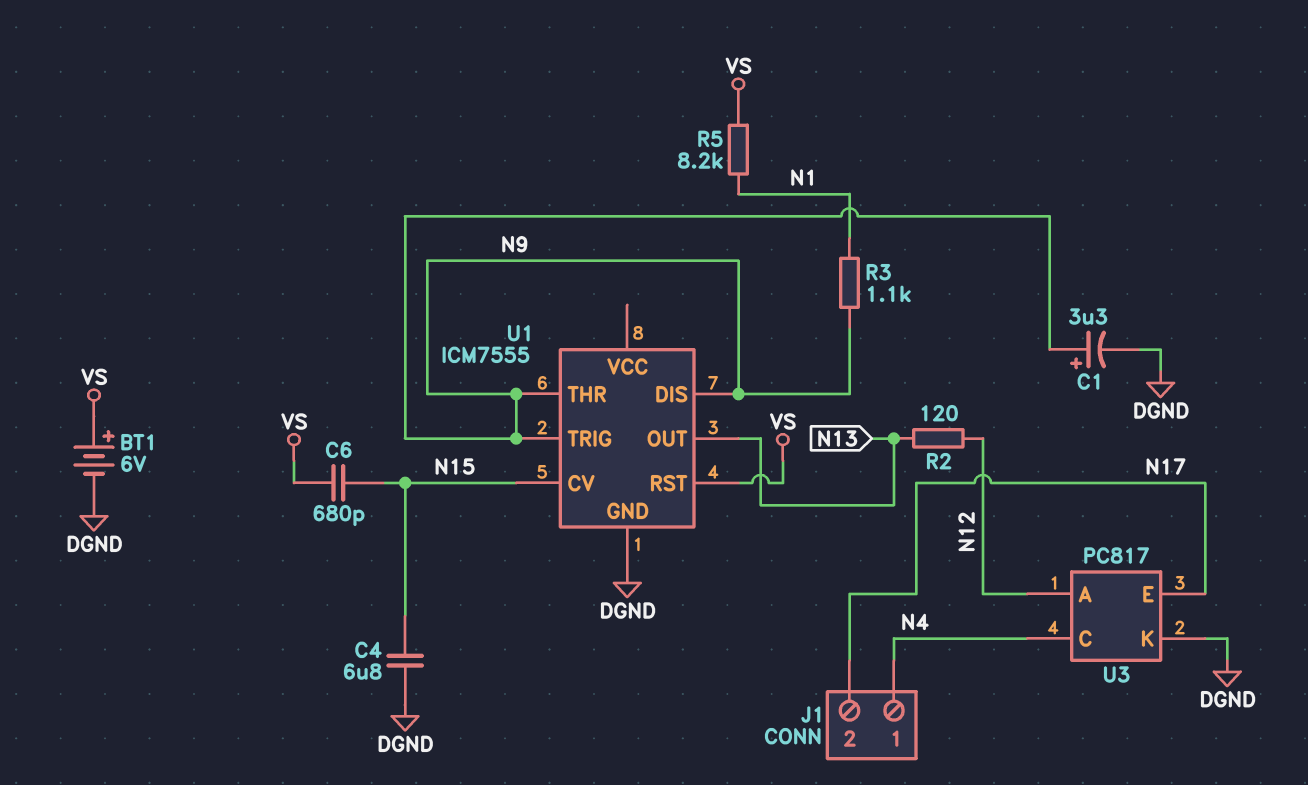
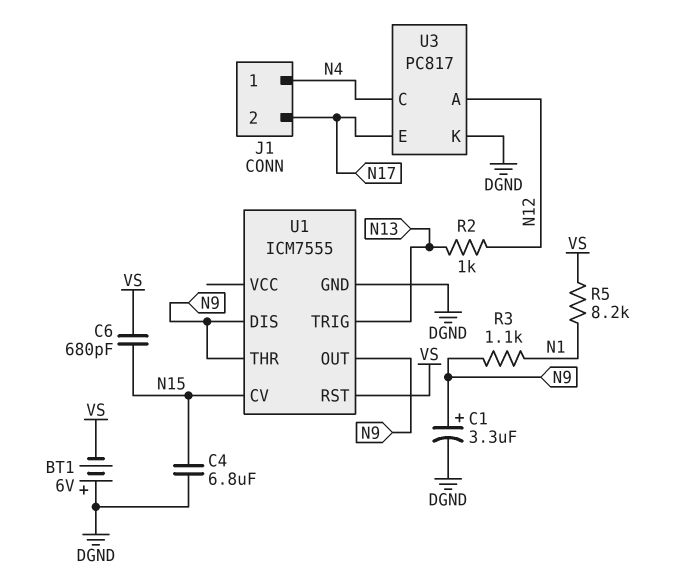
BT1: 6V (plus VS, minus DGND) -> 6V (plus DGND, minus VS)
R2: 120 (N12, N13) -> 1k (N12, N13)
U1 pin OUT: N13 -> N9
U1 pin TRIG: N9 -> N13

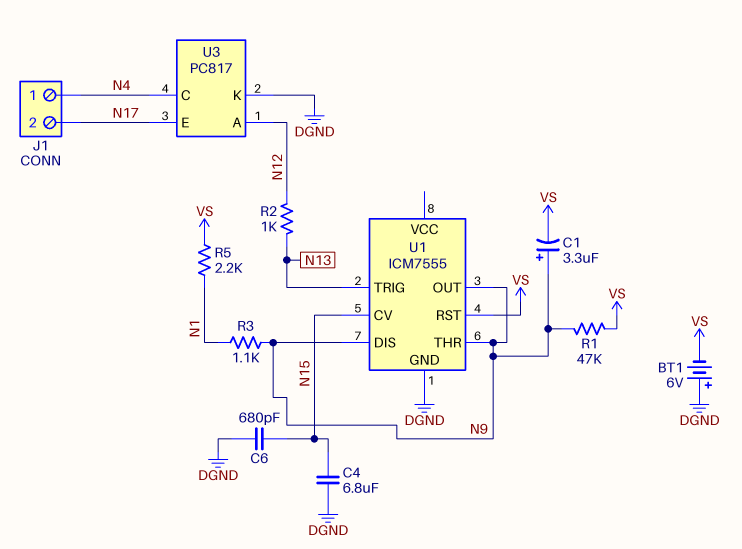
C1: 3.3uF (plus N9, minus DGND) -> 3.3uF (plus N9, minus VS)
C6: 680pF (N15, VS) -> 680pF (DGND, N15)
R1: none -> 47k (N9, VS)
R5: 8.2k (N1, VS) -> 2.2k (N1, VS)

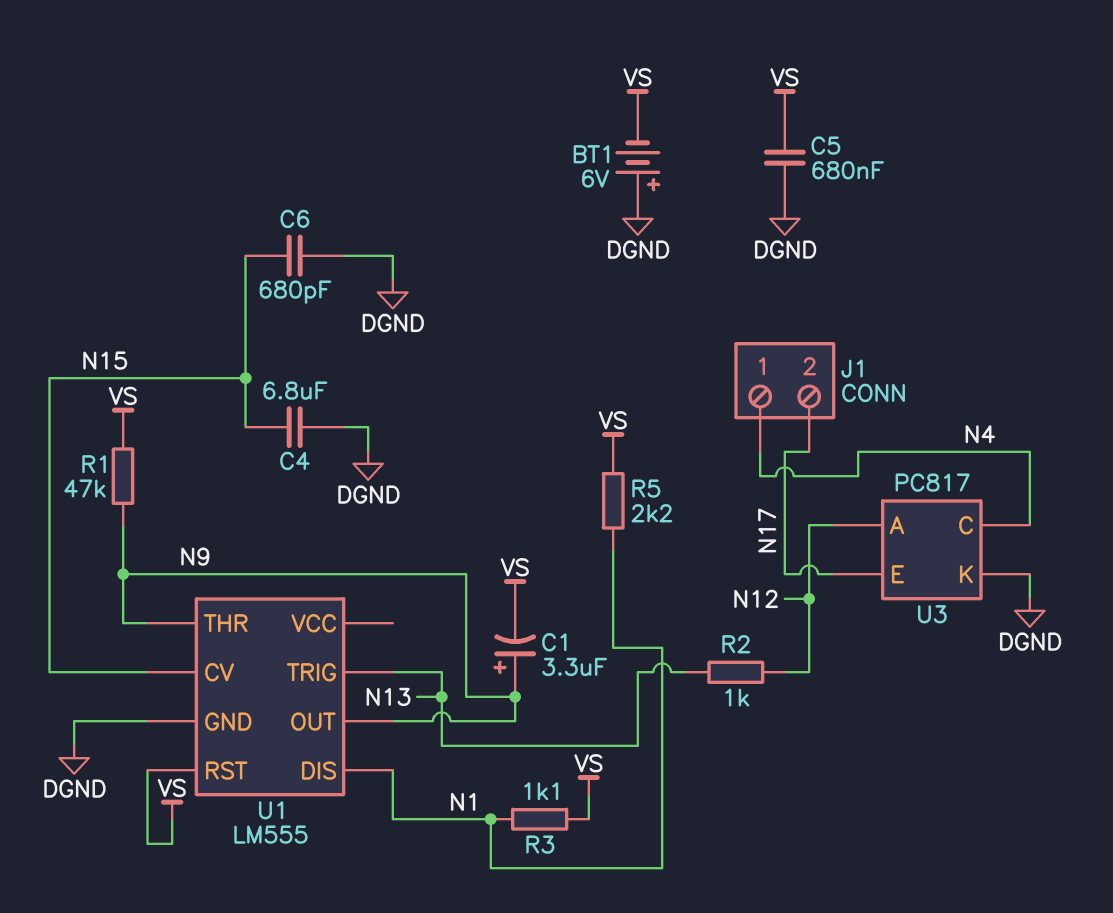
C5: none -> 680nF (DGND, VS)
R3: 1.1k (N1, N9) -> 1.1k (N1, VS)
U1: ICM7555 -> LM555
U1 pin DIS: N9 -> N1

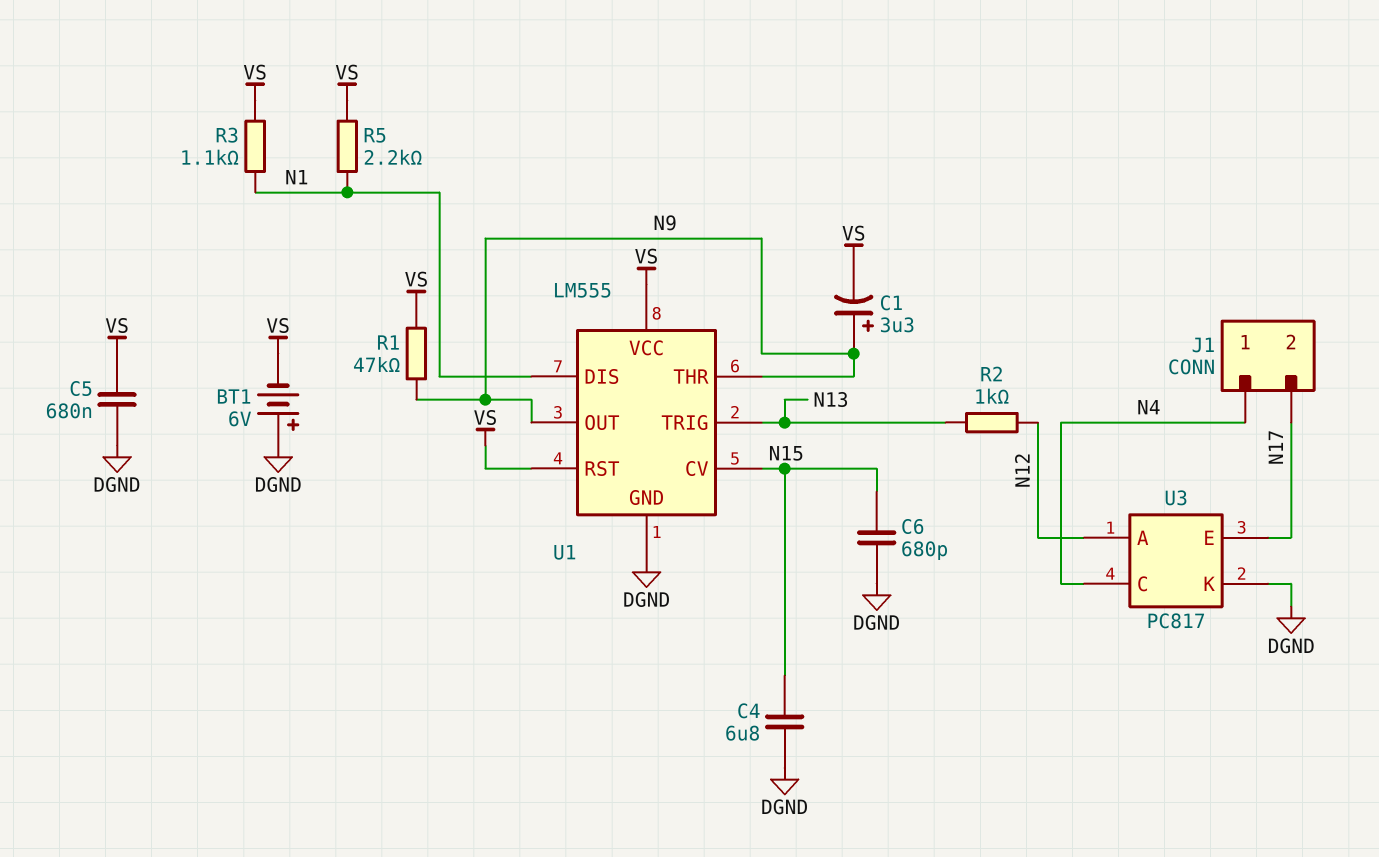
U1 pin VCC: none -> VS

